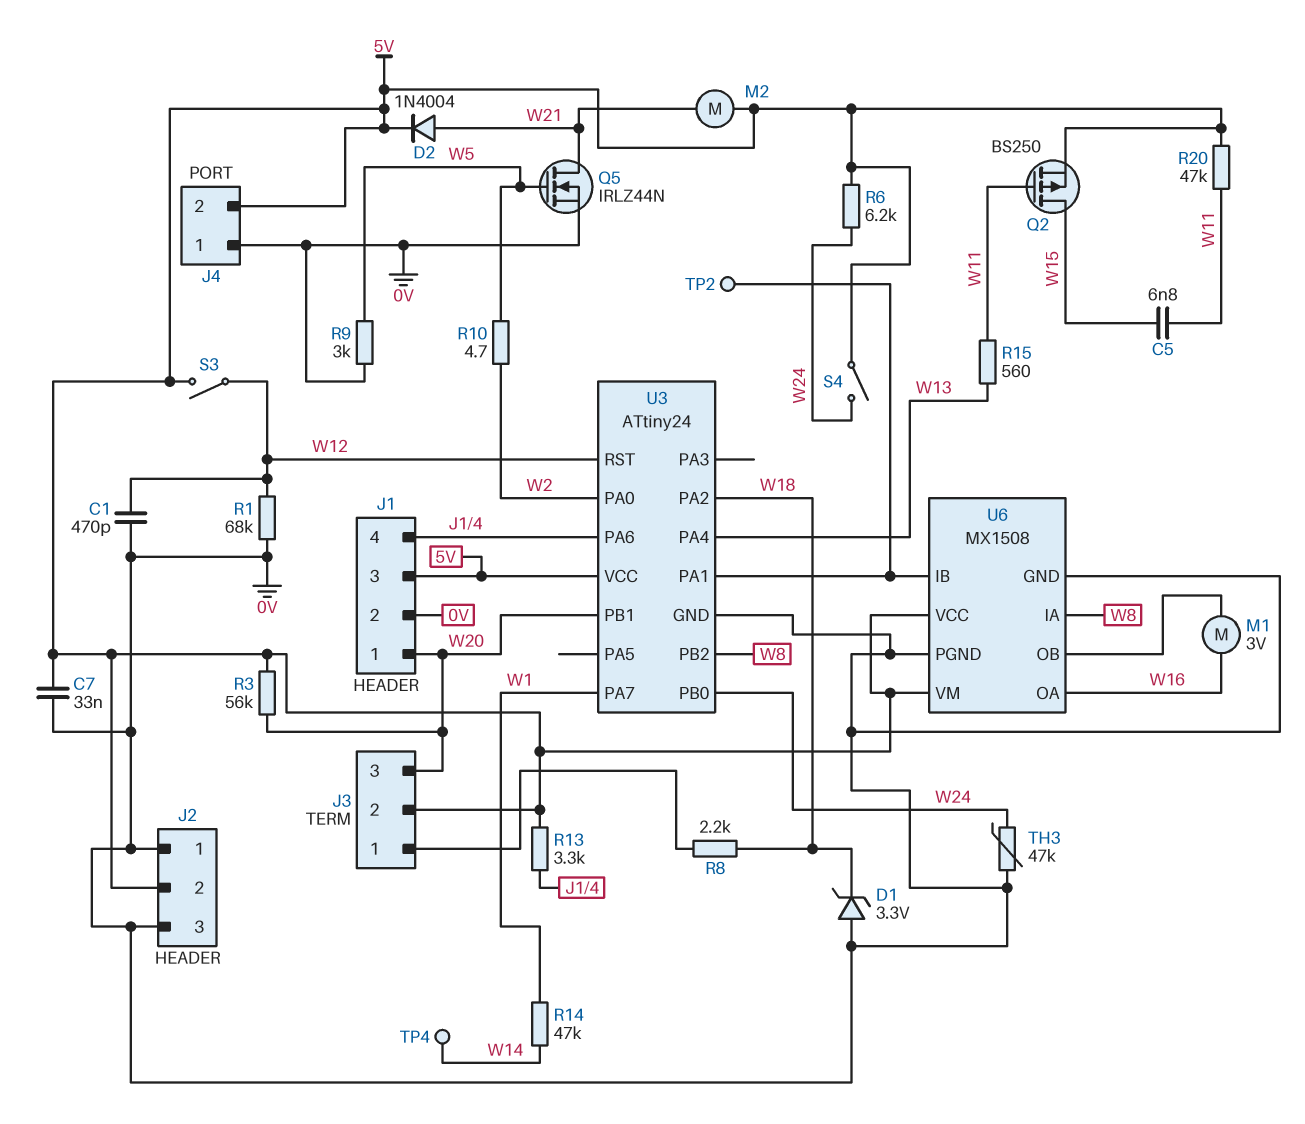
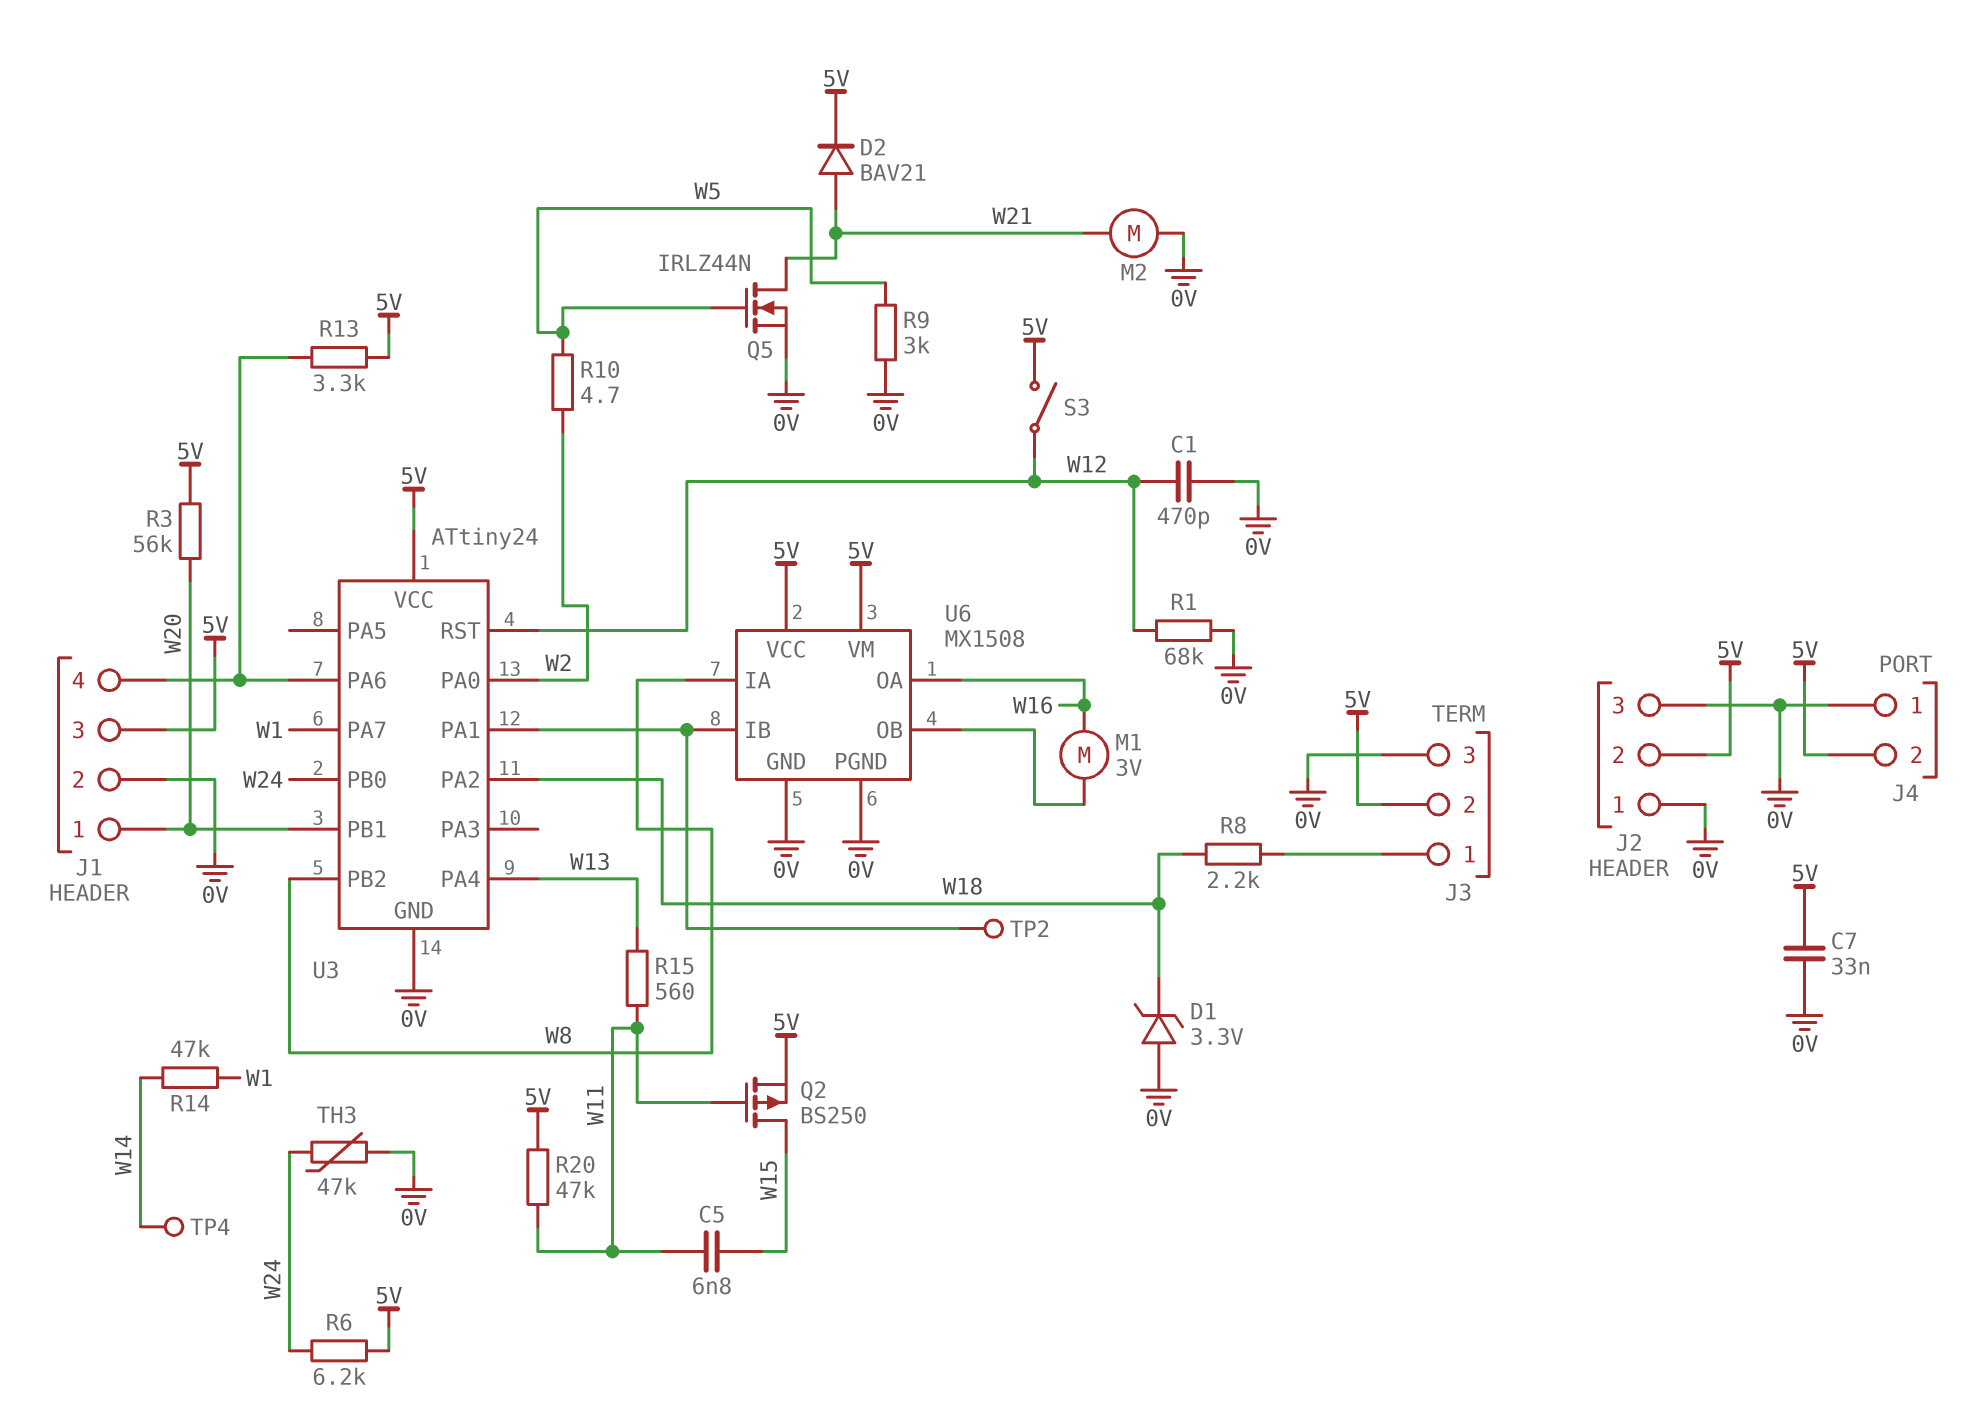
D2: diode 1N4004 (A W21, K 5V) -> diode BAV21 (A W21, K 5V)
J3 pin 3: W20 -> 0V
M2: motor (5V, W21) -> motor (0V, W21)
S4: switch (5V, W24) -> none

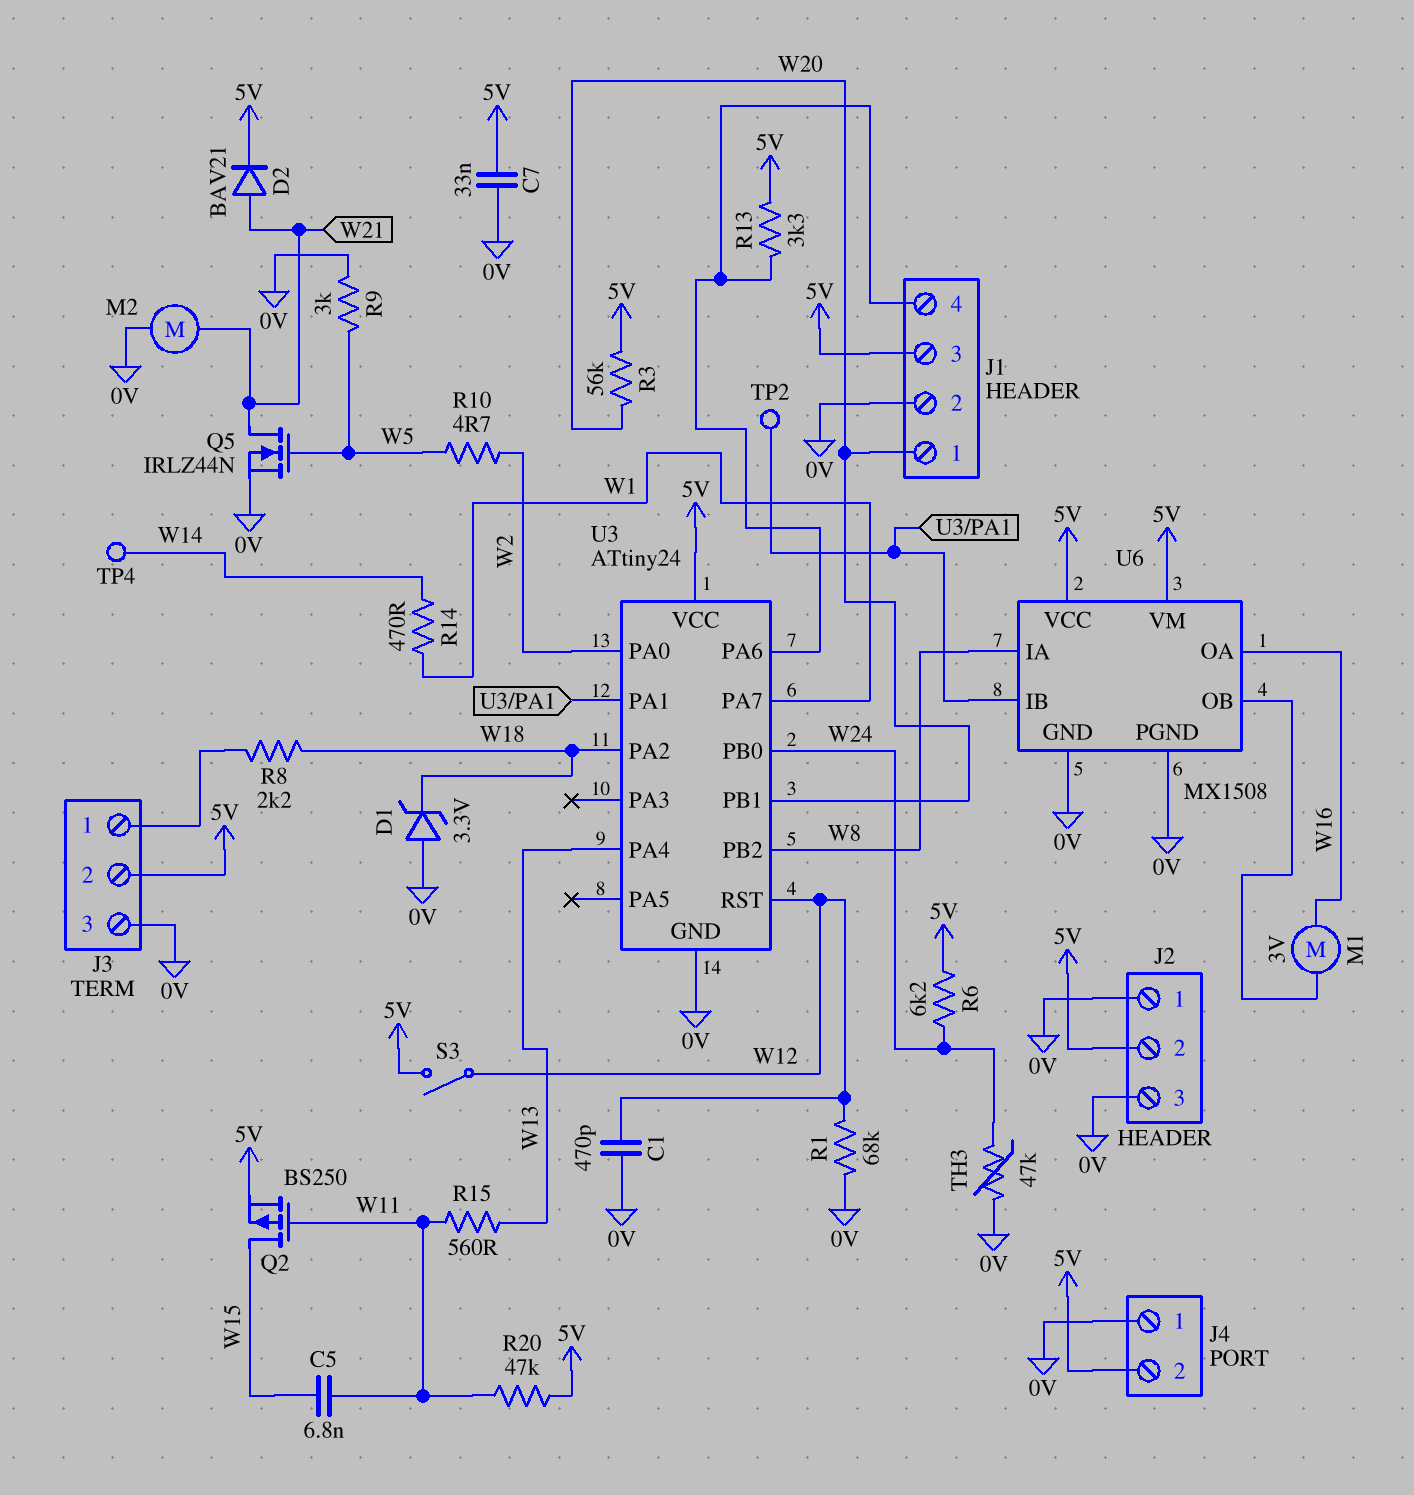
R14: 47k (W1, W14) -> 470 (W1, W14)

